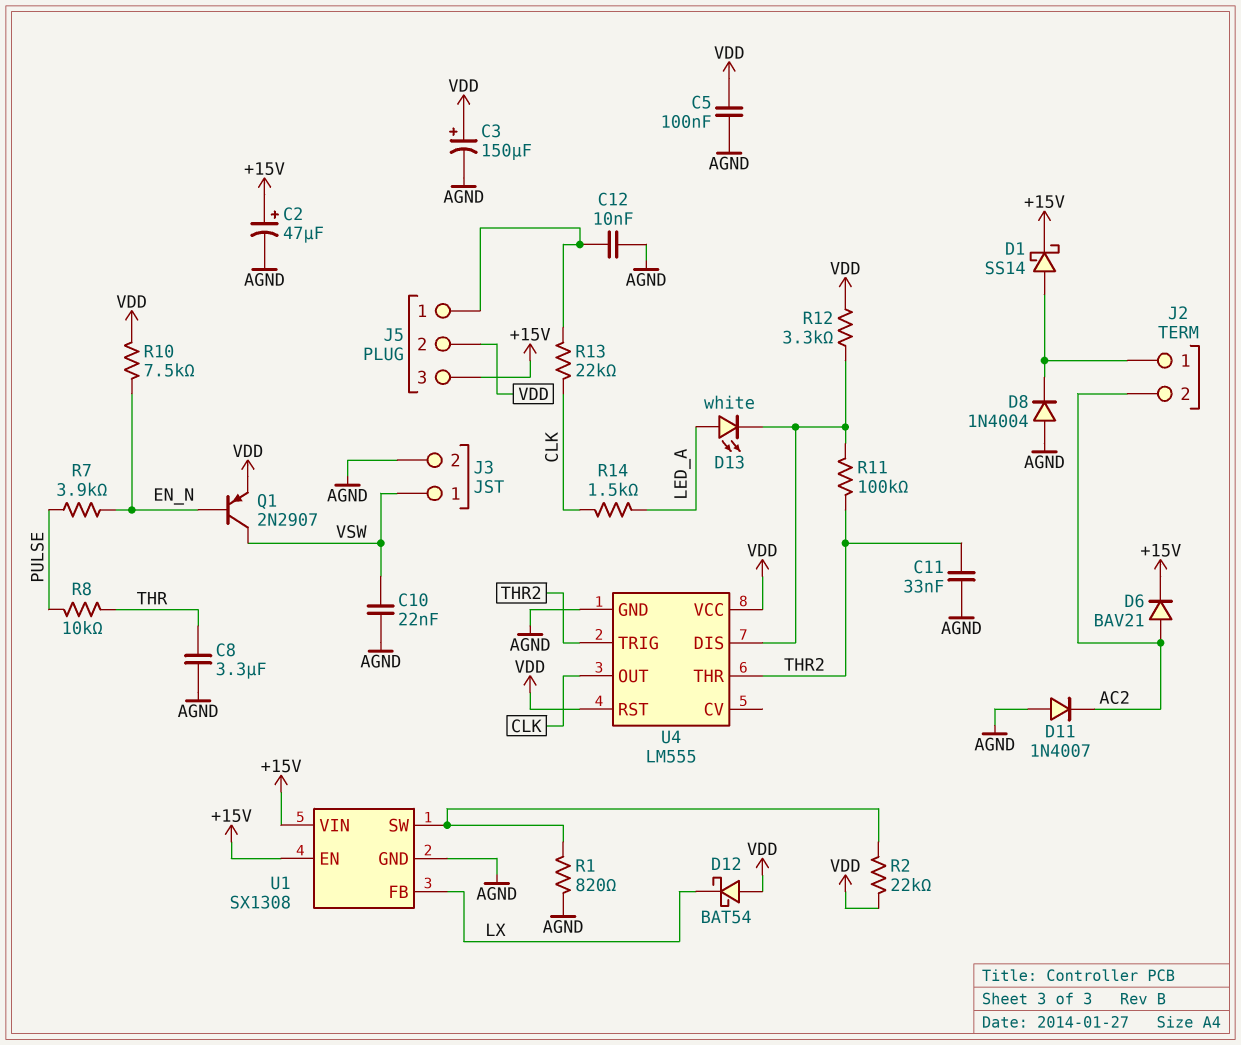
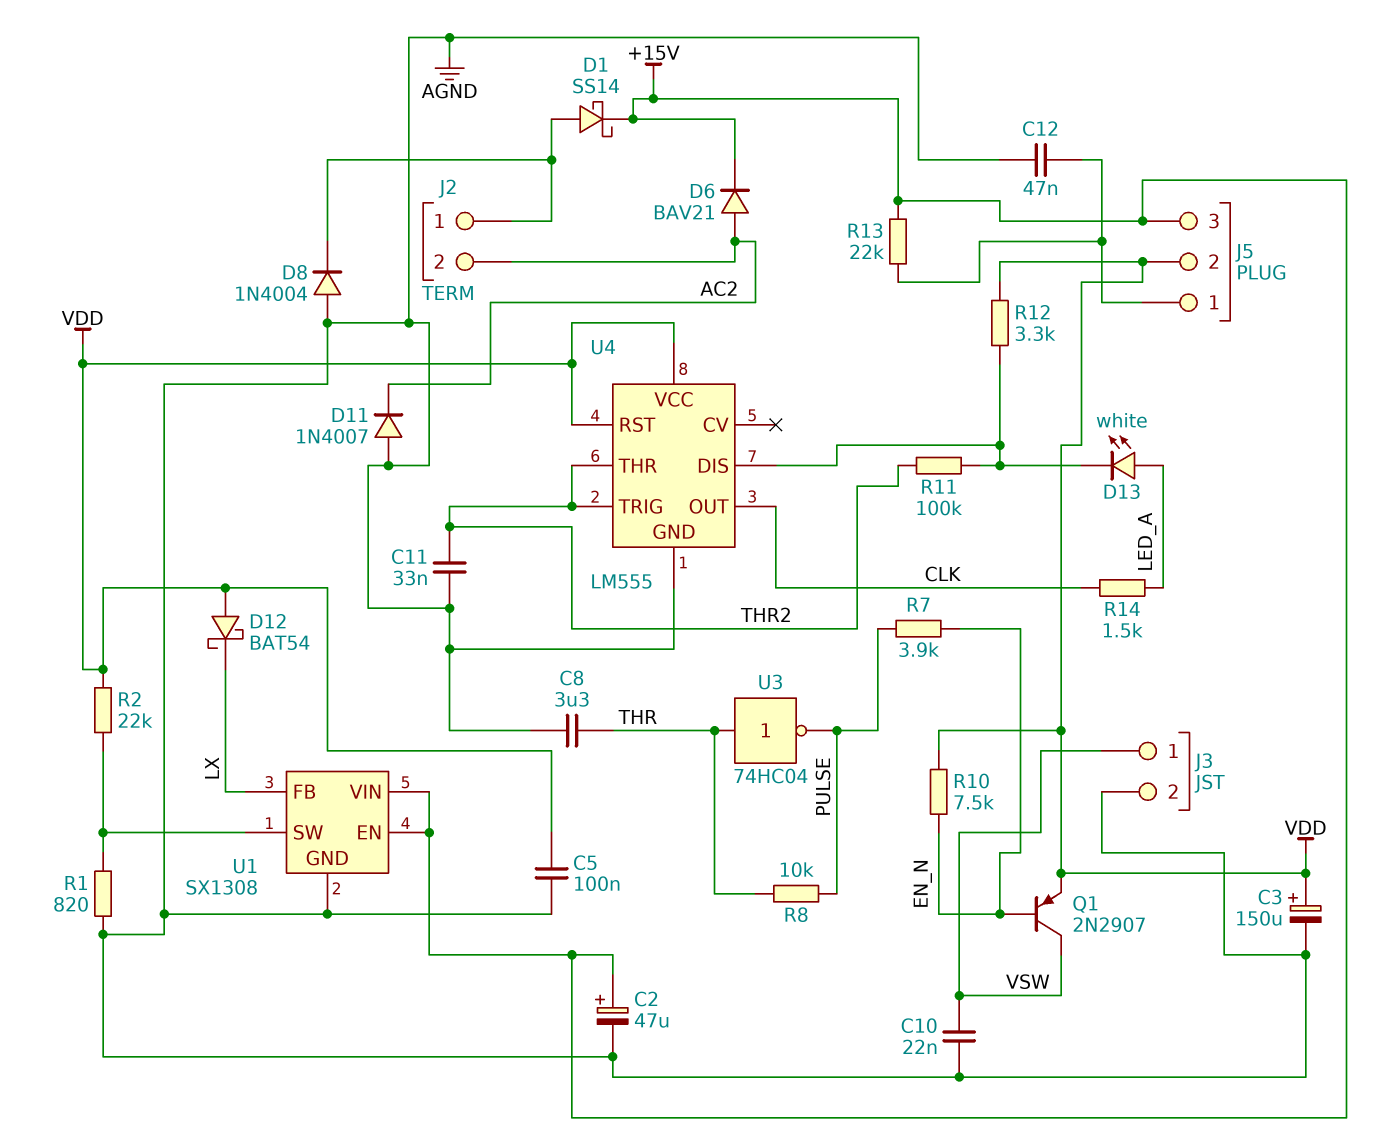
C12: 10nF (AGND, J5/1) -> 47nF (AGND, J5/1)
R13: 22k (CLK, J5/1) -> 22k (+15V, J5/1)
U3: none -> NOT 74HC04 (in THR, out PULSE)

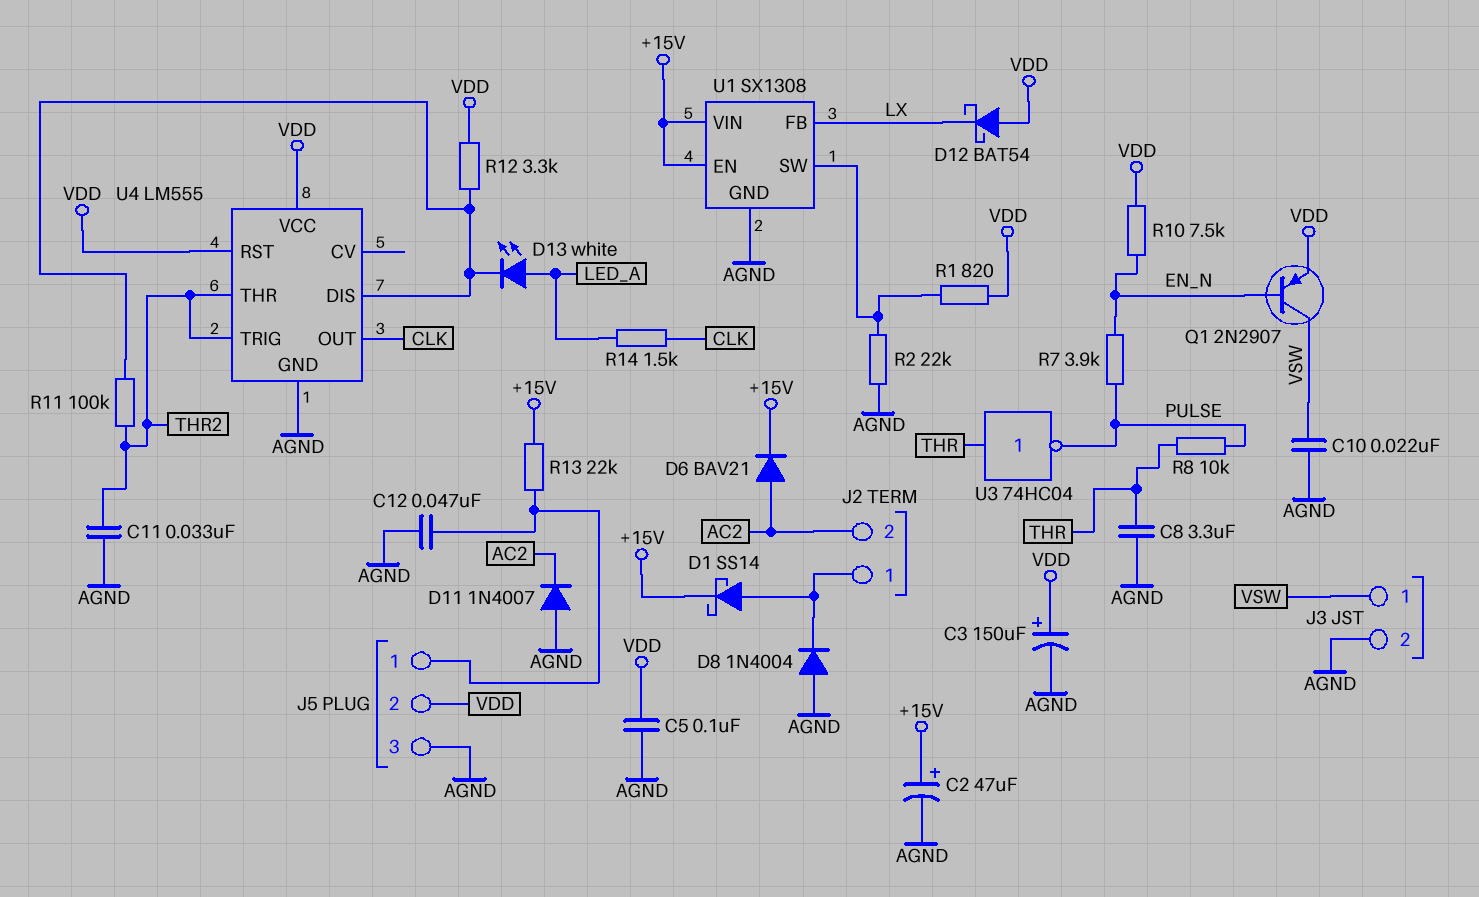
J5 pin 3: +15V -> AGND
R1: 820 (AGND, U1/SW) -> 820 (U1/SW, VDD)
R2: 22k (U1/SW, VDD) -> 22k (AGND, U1/SW)

